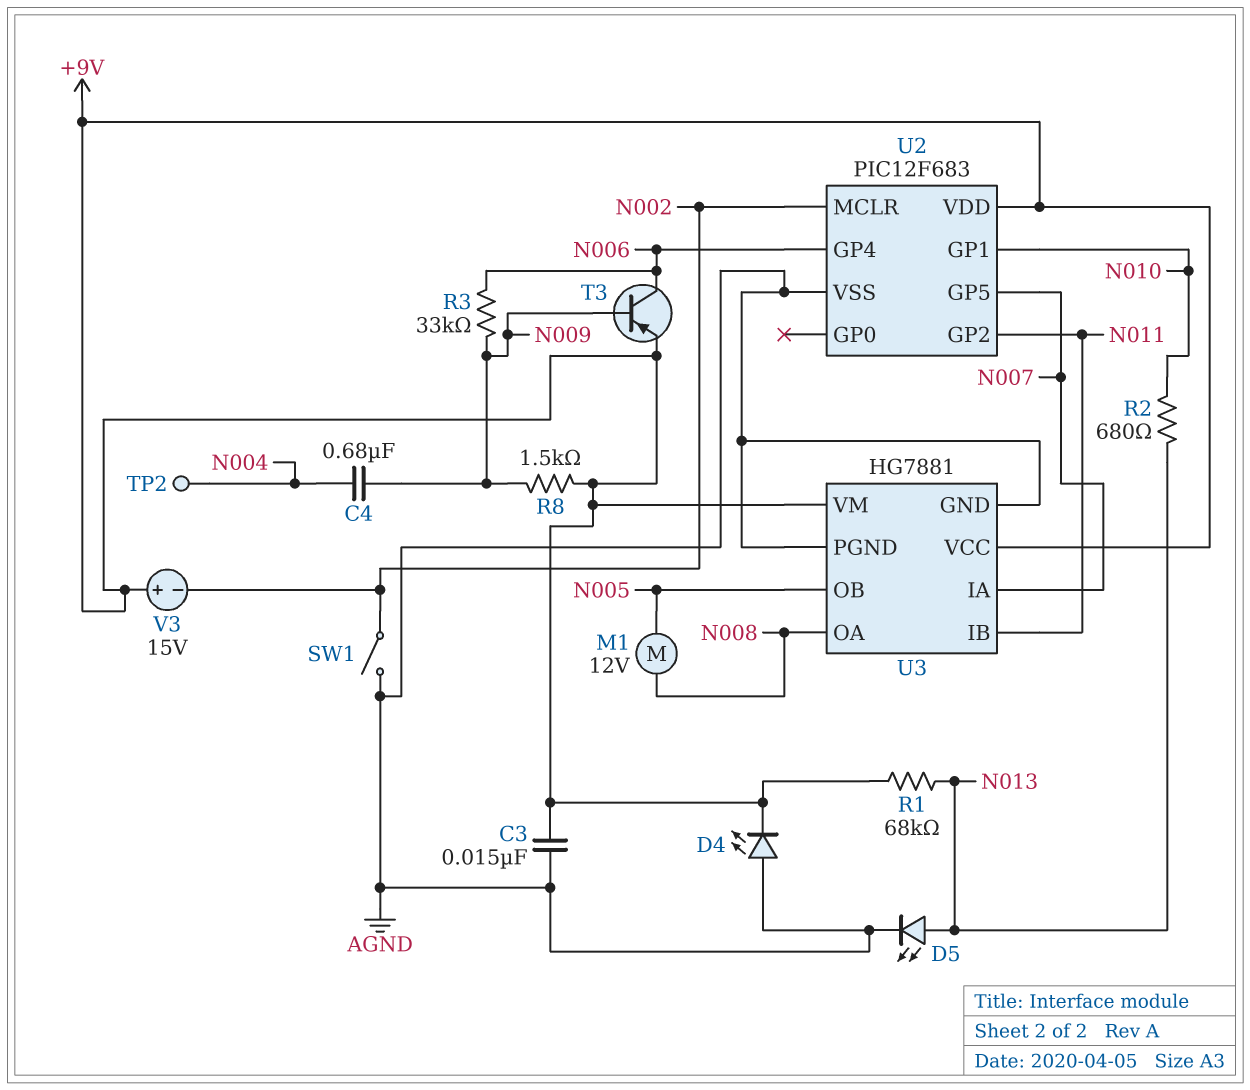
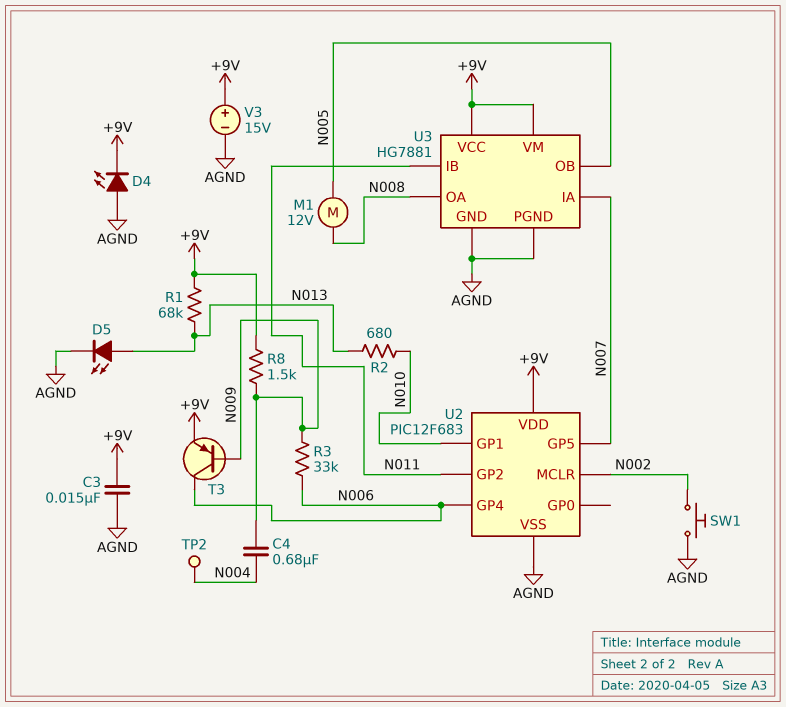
SW1: switch (AGND, N002) -> button (AGND, N002)
V3: 15V (plus +9V, minus N002) -> 15V (plus +9V, minus AGND)

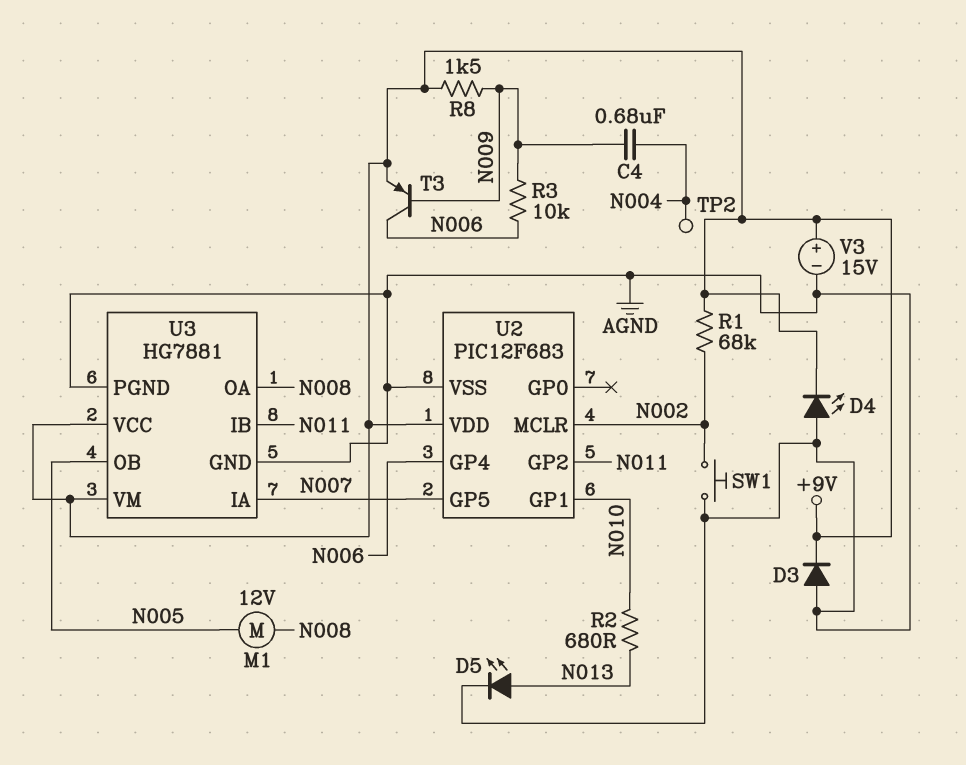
C3: 15nF (+9V, AGND) -> none
D3: none -> diode (A AGND, K +9V)
R1: 68k (+9V, N013) -> 68k (+9V, N002)
R3: 33k (N006, N009) -> 10k (N006, N009)

